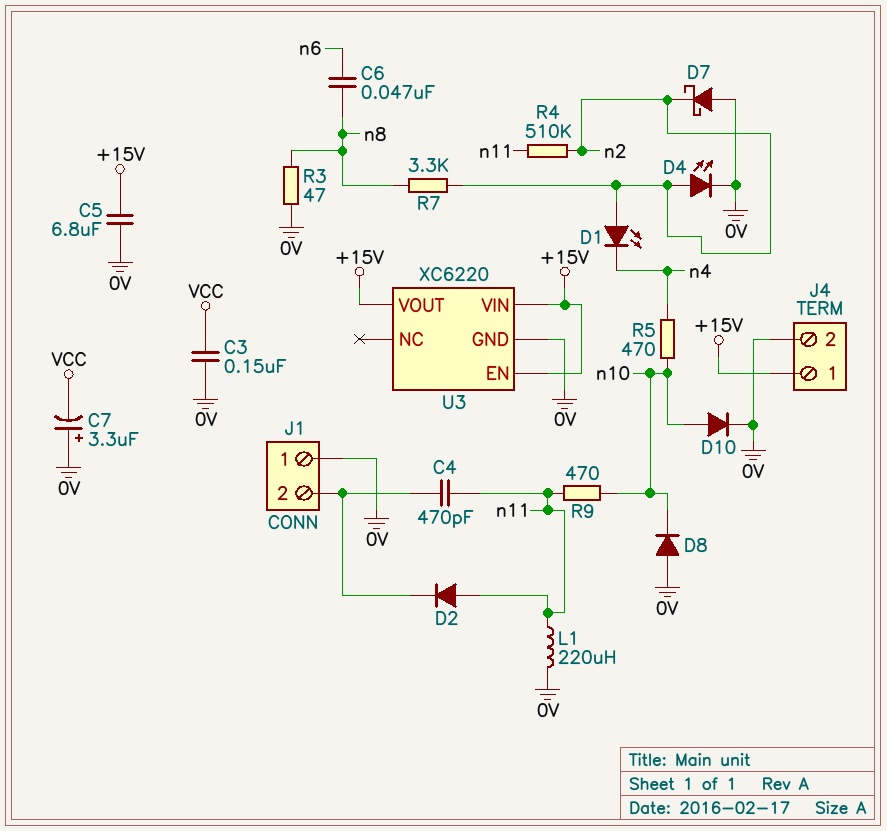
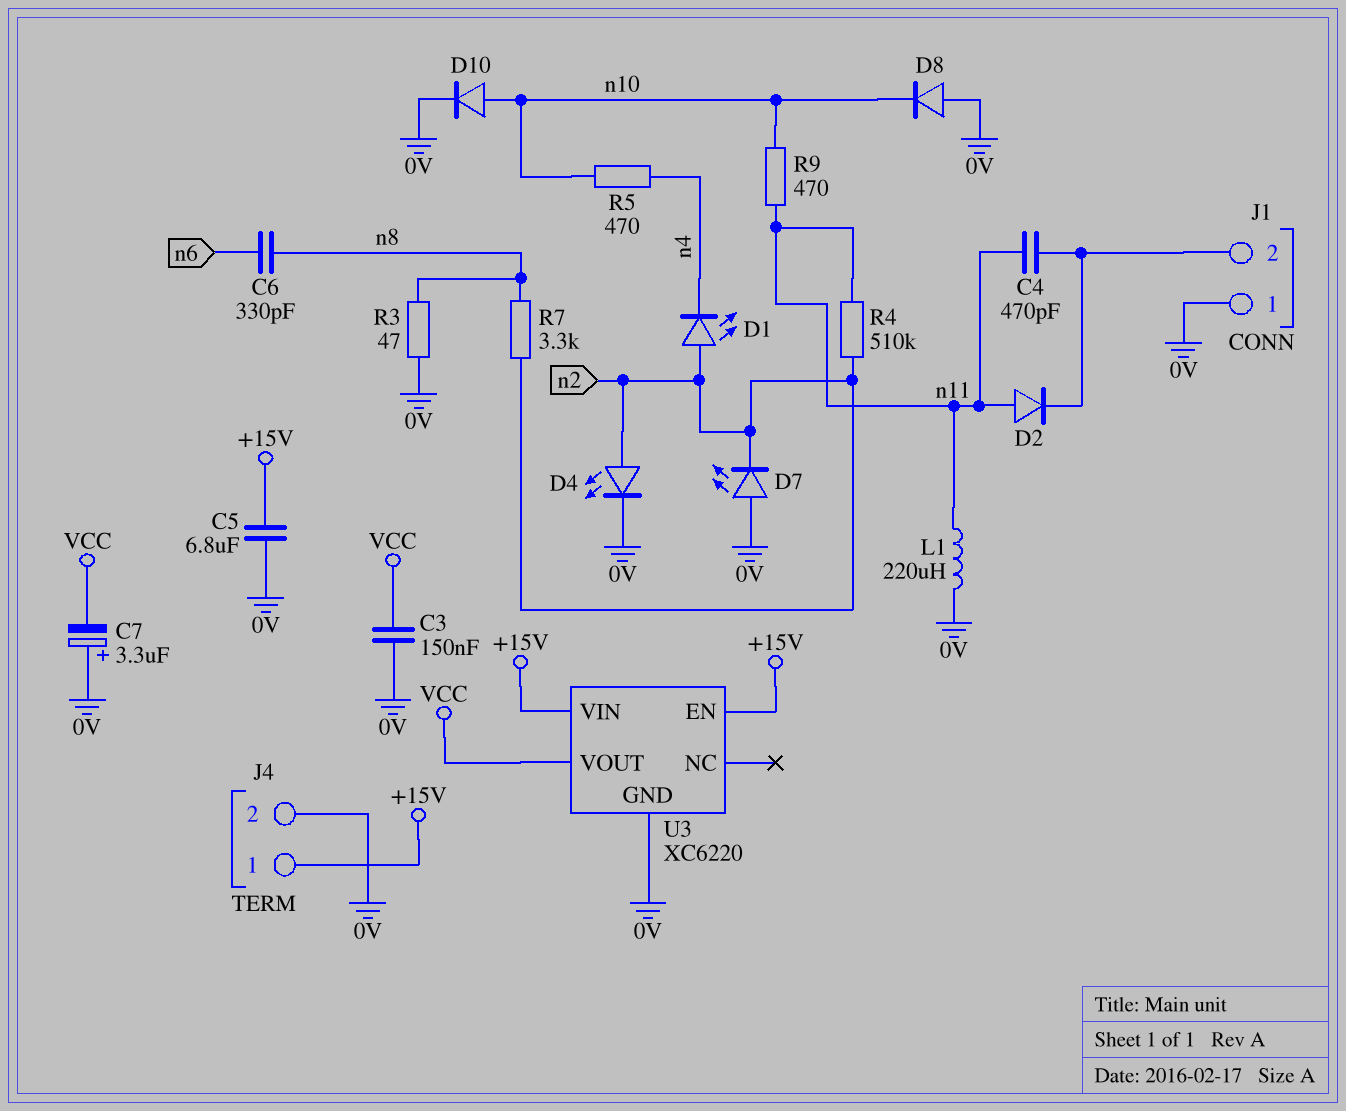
C6: 47nF (n6, n8) -> 330pF (n6, n8)
D7: schottky (A 0V, K n2) -> LED (A 0V, K n2)
U3 pin VOUT: +15V -> VCC

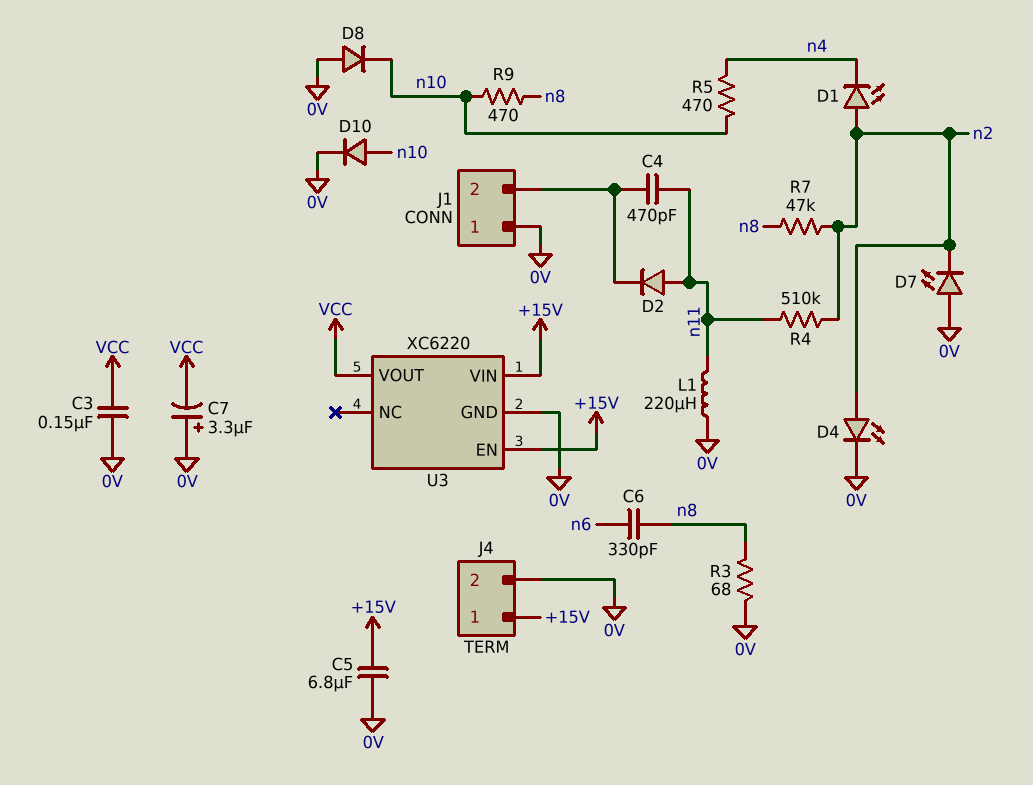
R3: 47 (0V, n8) -> 68 (0V, n8)
R7: 3.3k (n2, n8) -> 47k (n2, n8)
R9: 470 (n10, n11) -> 470 (n8, n10)

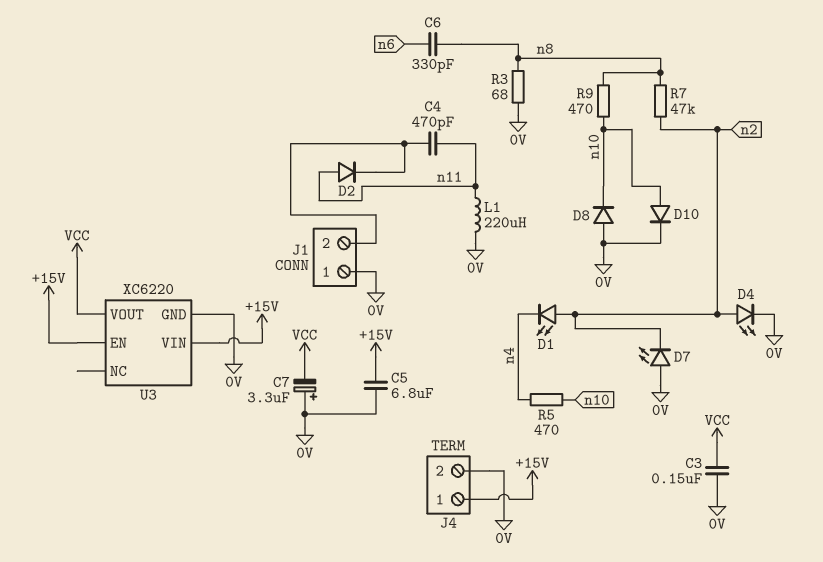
R4: 510k (n2, n11) -> none

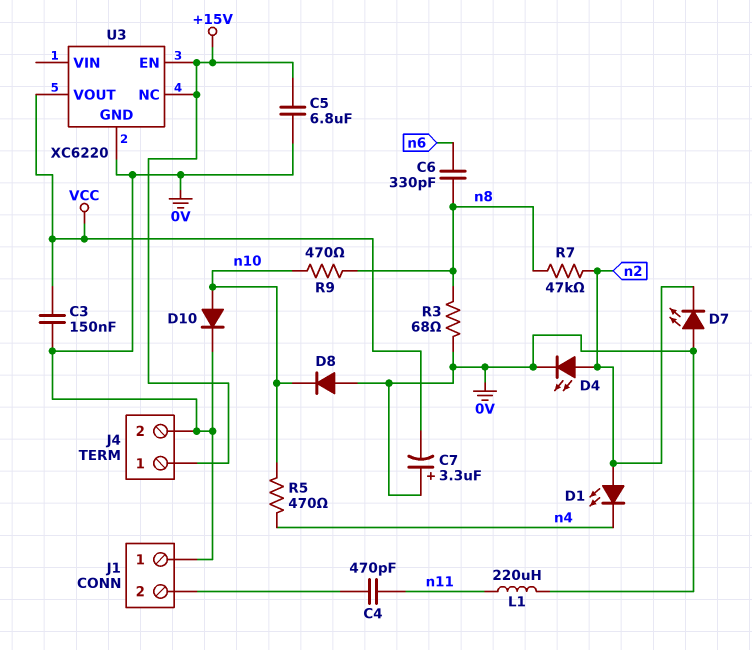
D2: diode (A n11, K J1/2) -> none
U3 pin NC: none -> +15V
U3 pin VIN: +15V -> none

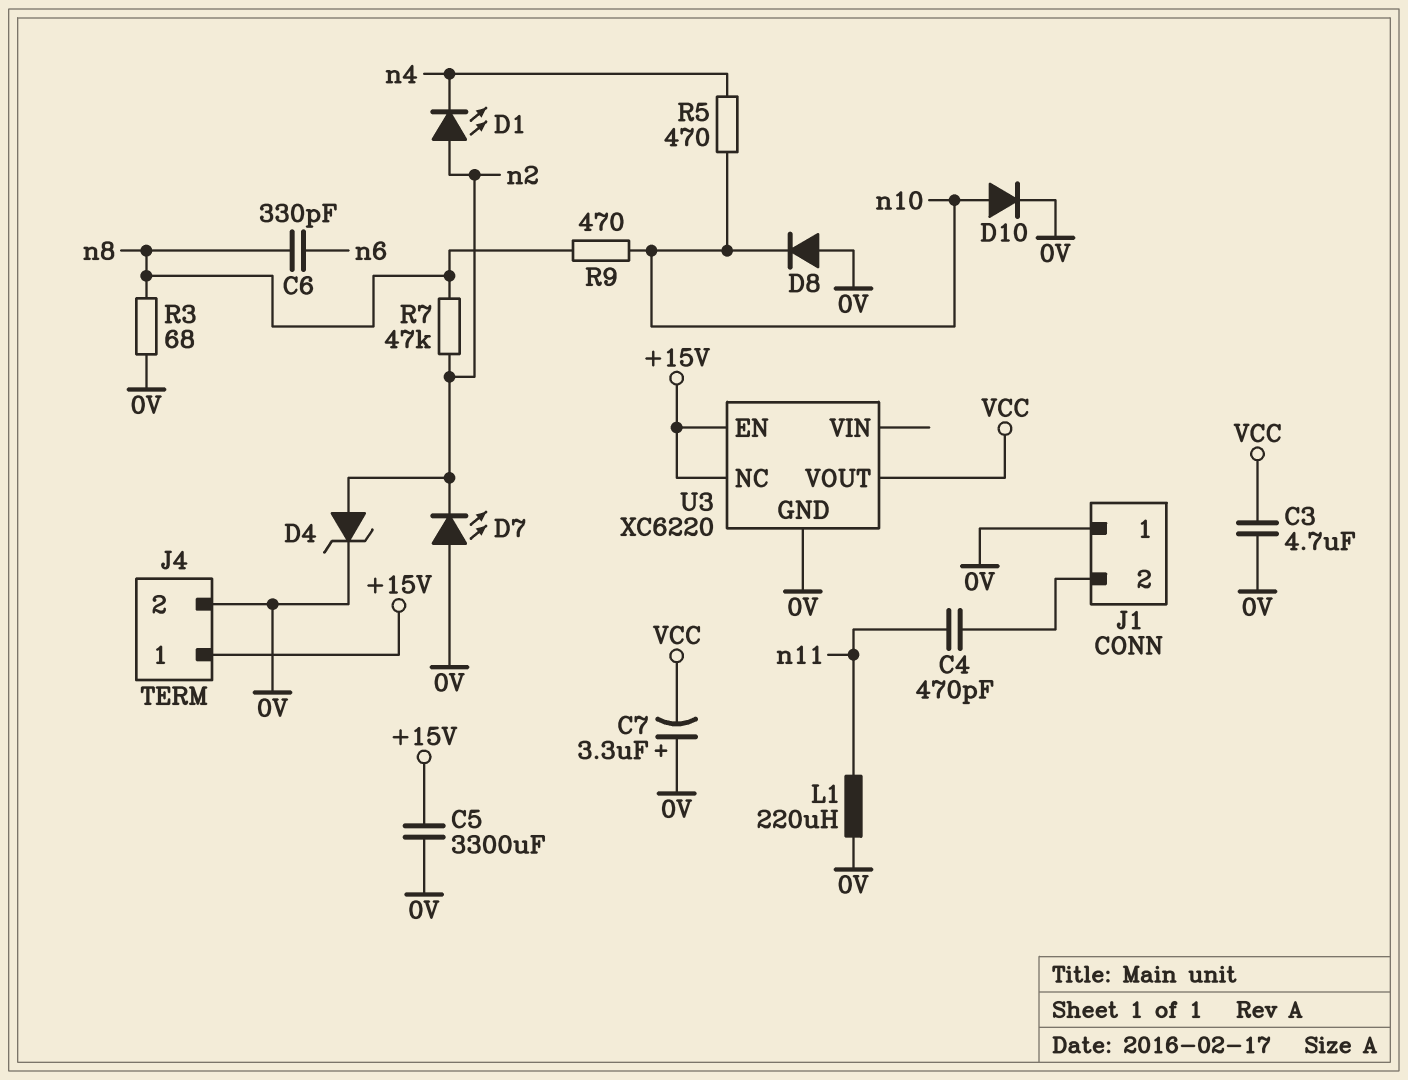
C3: 150nF (0V, VCC) -> 4.7uF (0V, VCC)
C5: 6.8uF (+15V, 0V) -> 3300uF (+15V, 0V)
D4: LED (A n2, K 0V) -> zener (A n2, K 0V)

